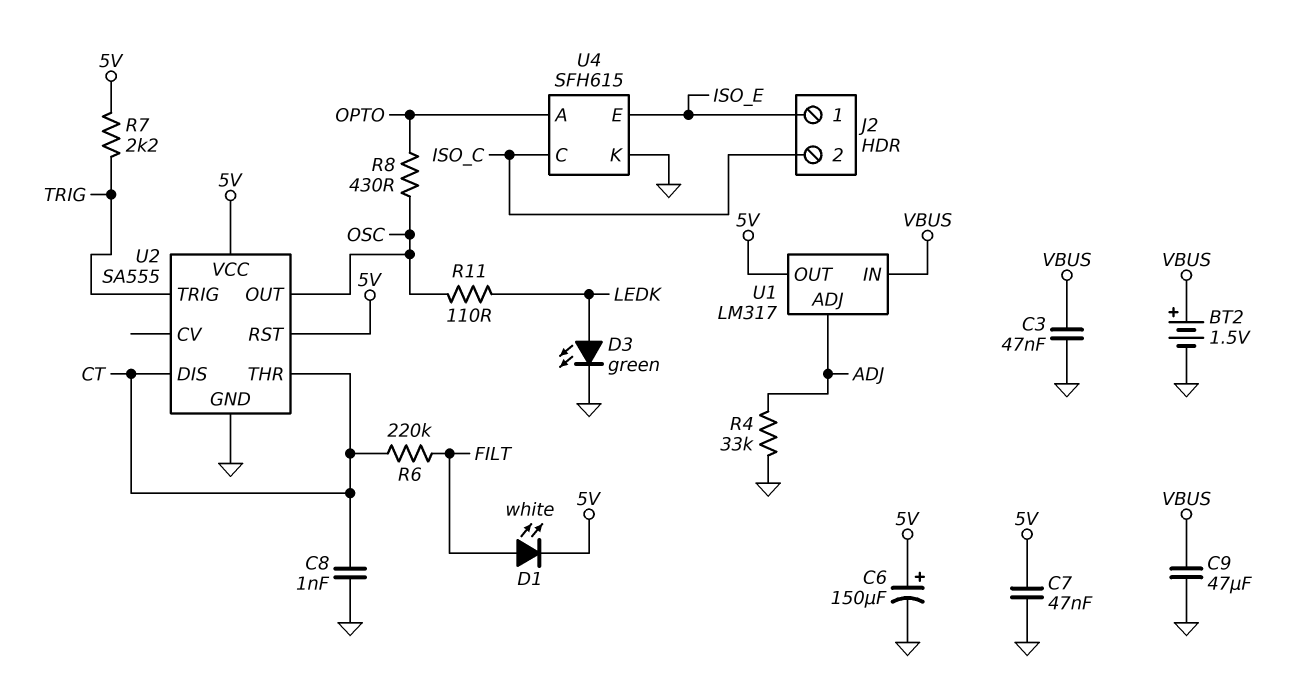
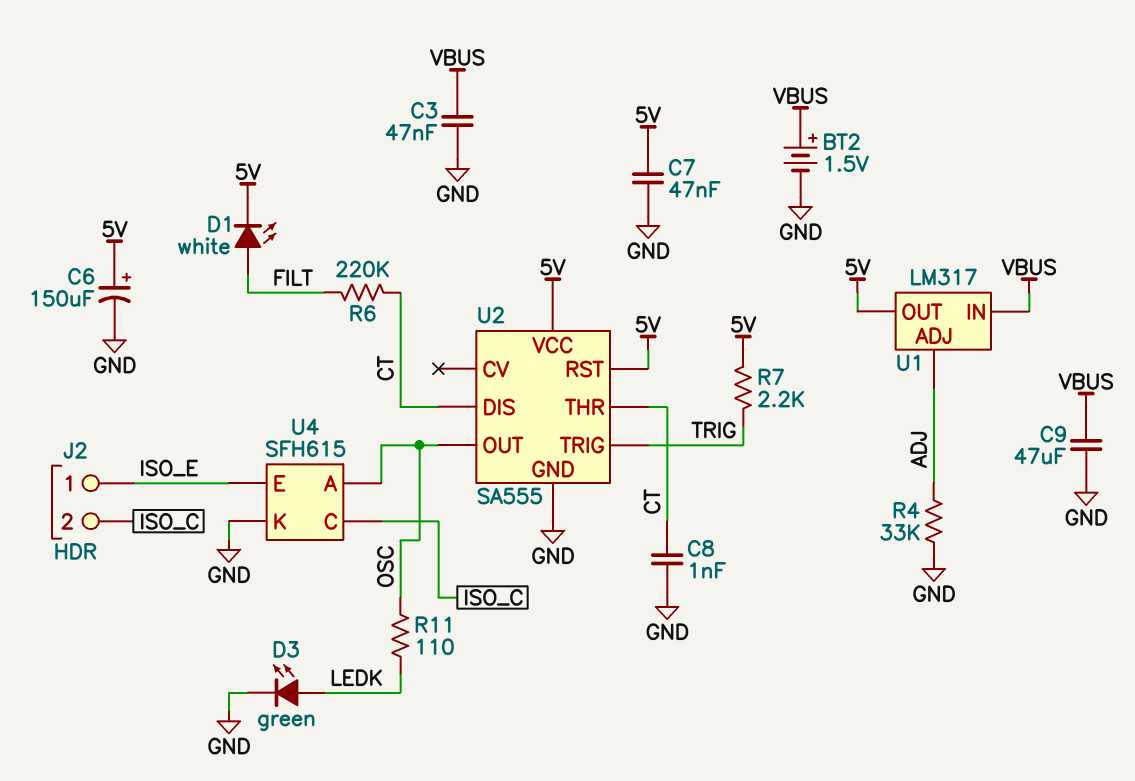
R8: 430 (OPTO, OSC) -> none
U4 pin A: OPTO -> OSC

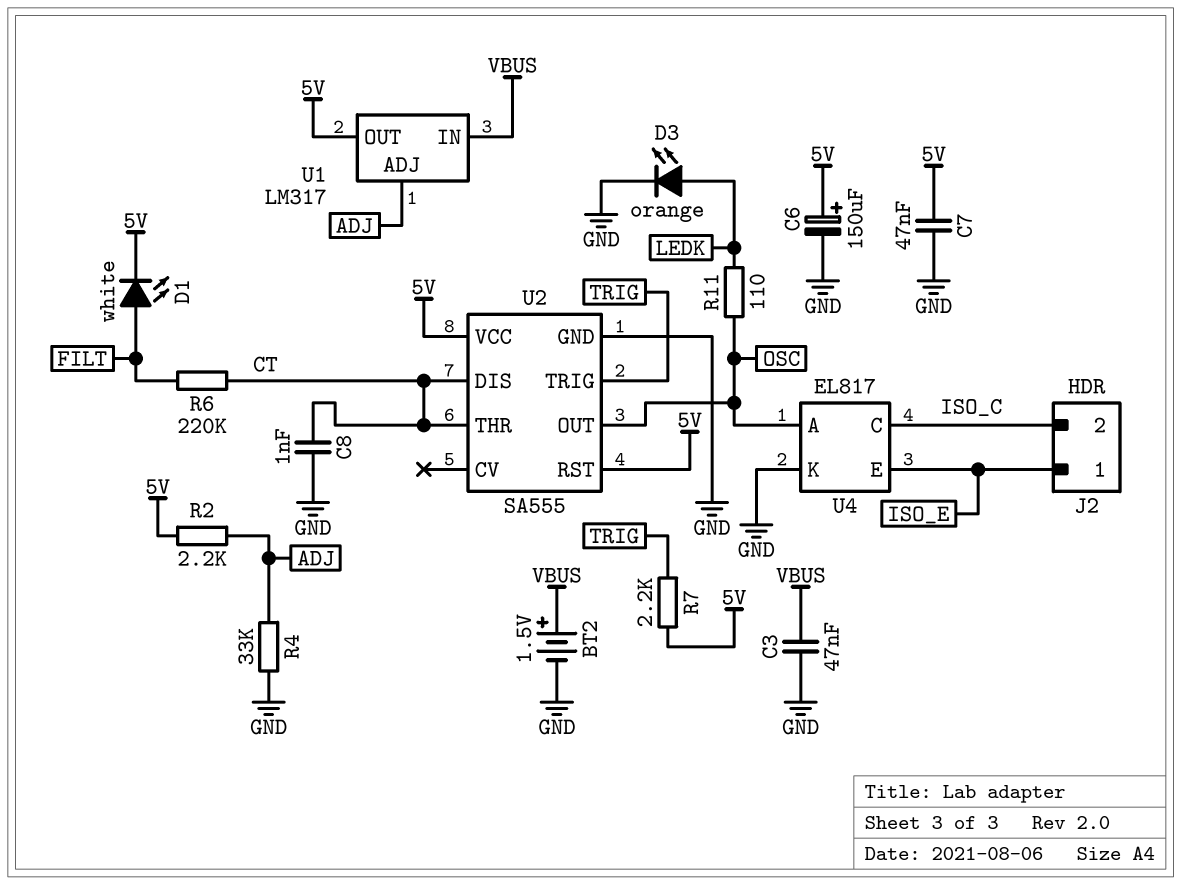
C9: 47uF (GND, VBUS) -> none
D3: LED green (A LEDK, K GND) -> LED orange (A LEDK, K GND)
R2: none -> 2.2k (5V, ADJ)
U4: SFH615 -> EL817

